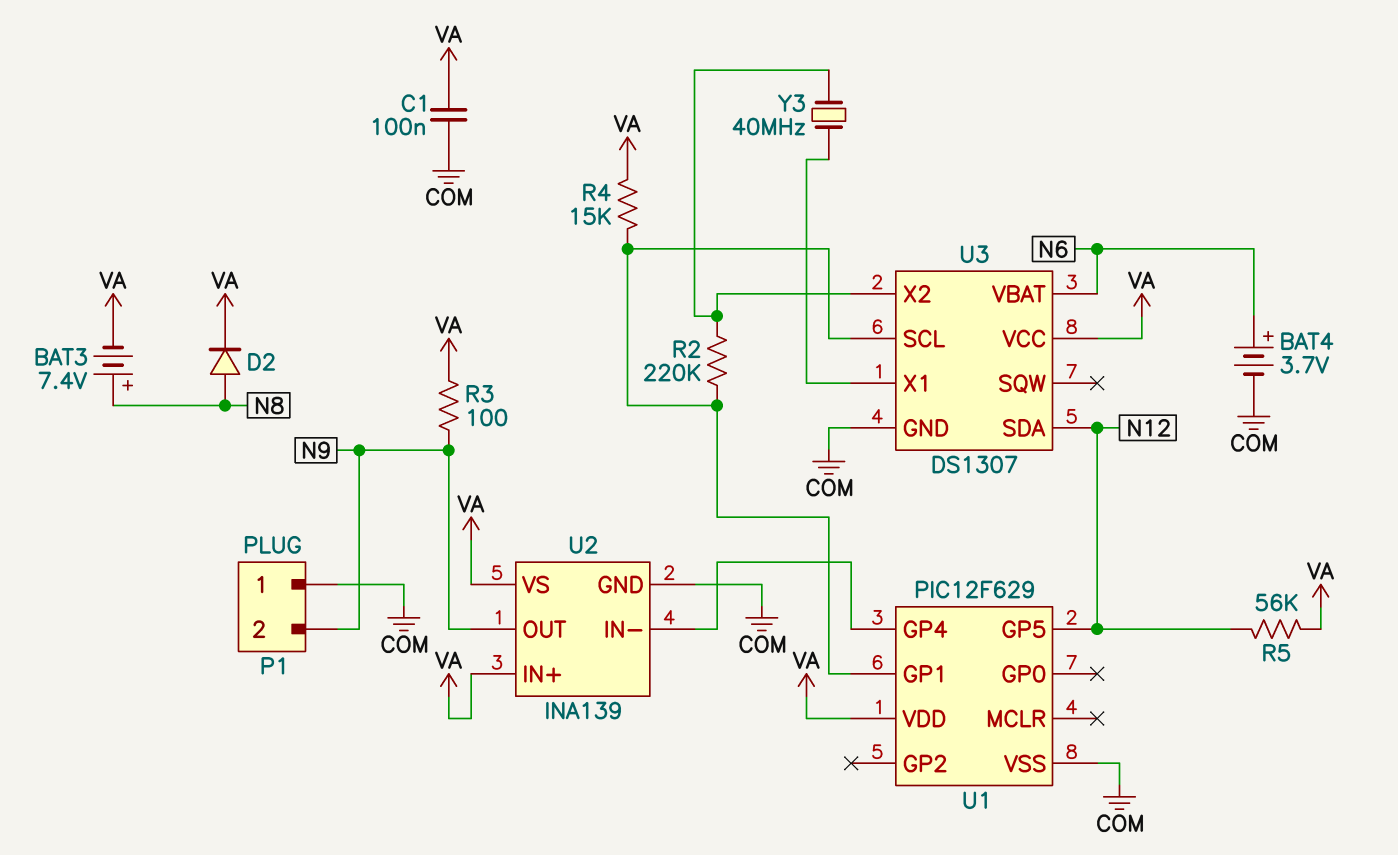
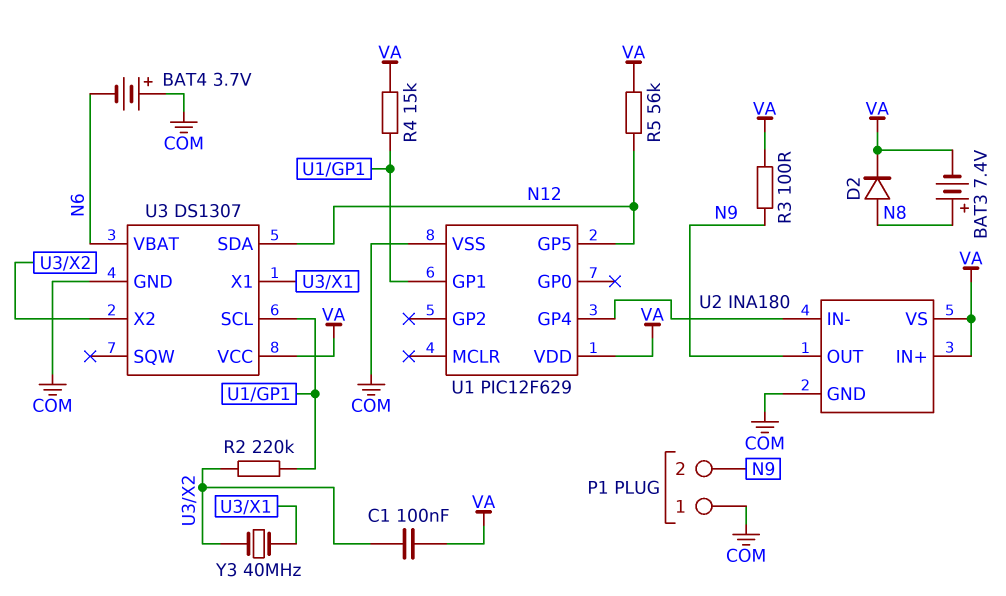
BAT4: 3.7V (plus N6, minus COM) -> 3.7V (plus COM, minus N6)
C1: 100nF (COM, VA) -> 100nF (U3/X2, VA)
U2: INA139 -> INA180

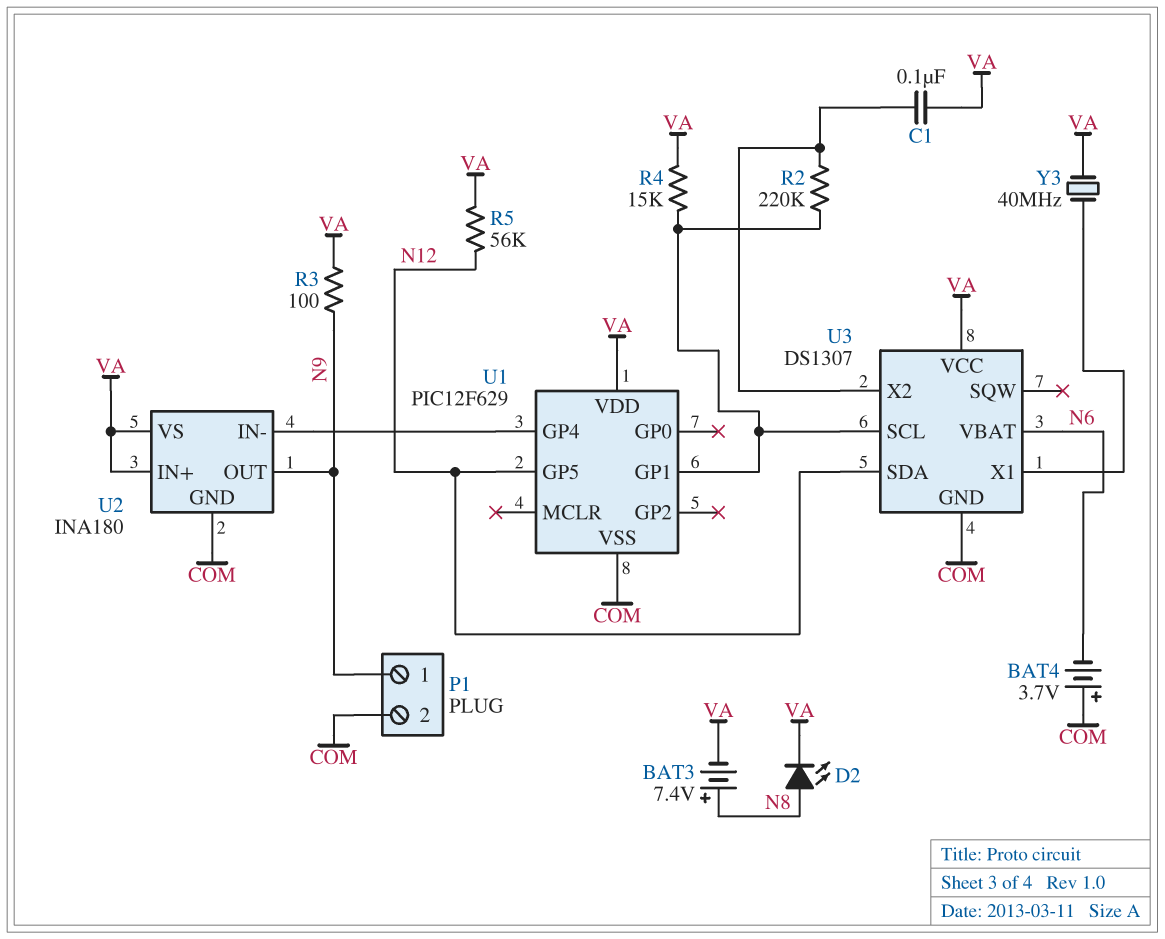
D2: diode (A N8, K VA) -> LED (A N8, K VA)
P1 pin 1: COM -> N9
P1 pin 2: N9 -> COM
Y3: 40MHz (U3/X1, U3/X2) -> 40MHz (U3/X1, VA)

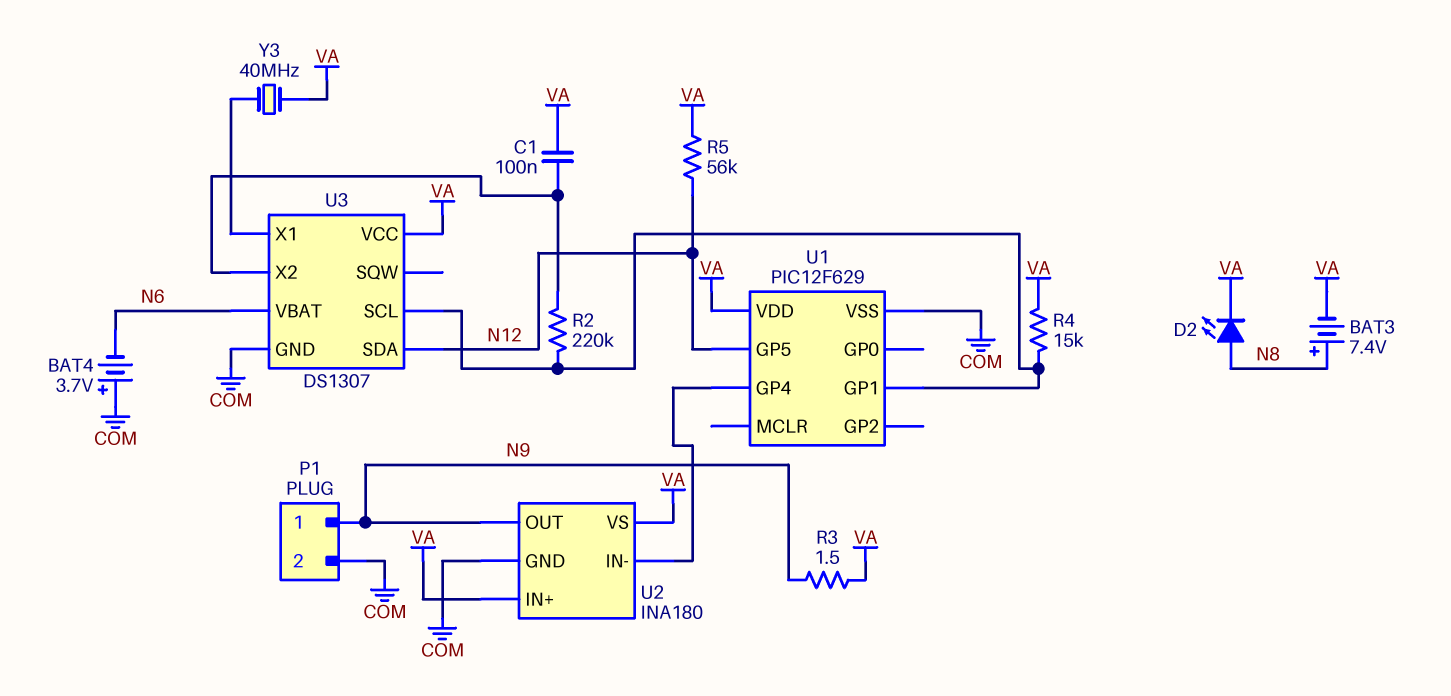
R3: 100 (N9, VA) -> 1.5 (N9, VA)

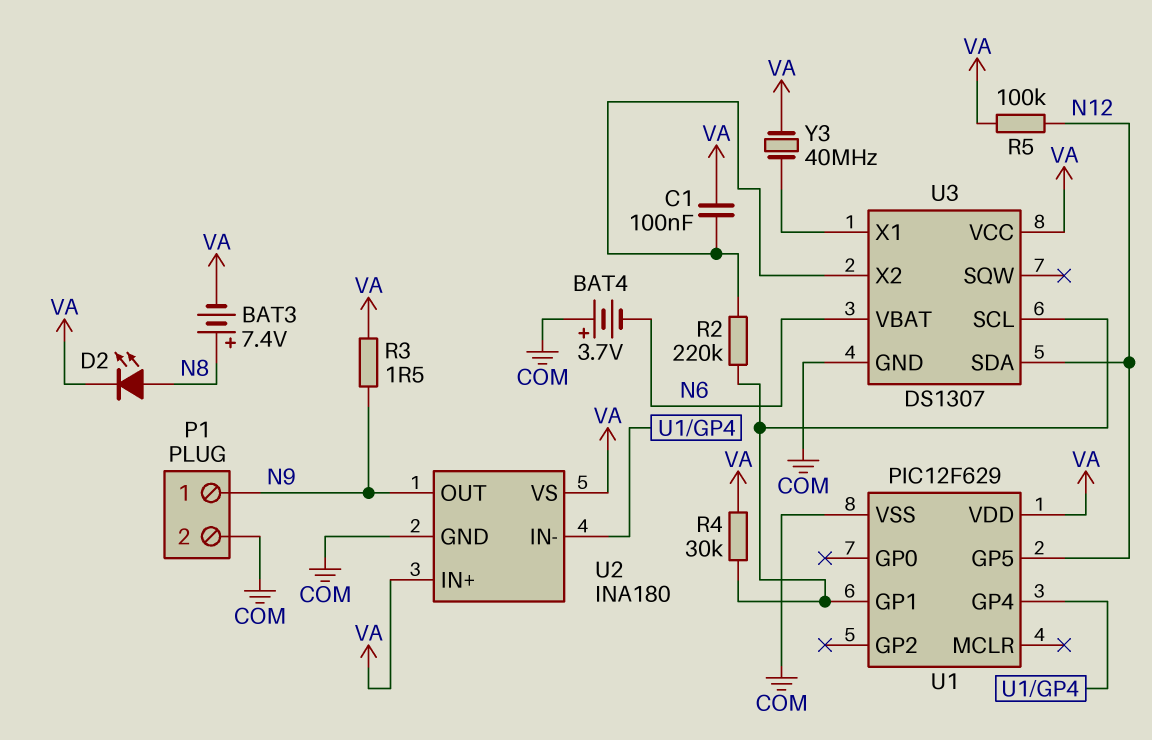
R4: 15k (U1/GP1, VA) -> 30k (U1/GP1, VA)
R5: 56k (N12, VA) -> 100k (N12, VA)

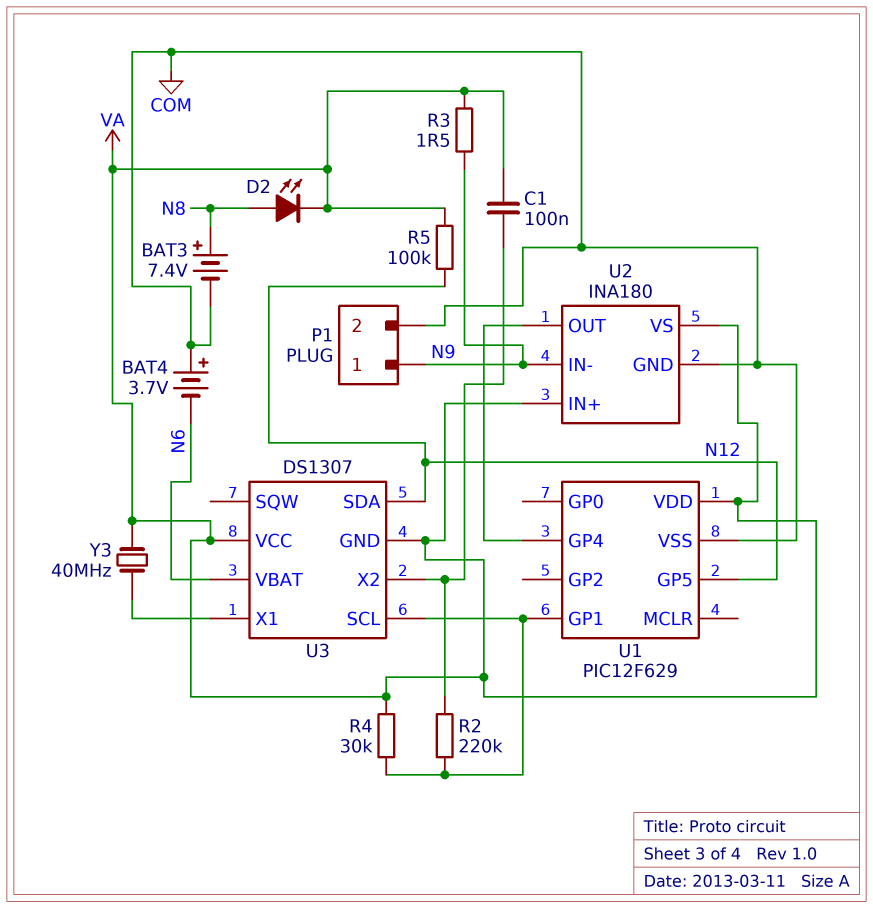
BAT3: 7.4V (plus N8, minus VA) -> 7.4V (plus N8, minus COM)
U2 pin IN-: U1/GP4 -> N9
U2 pin OUT: N9 -> U1/GP4
U3 pin GND: COM -> VA

